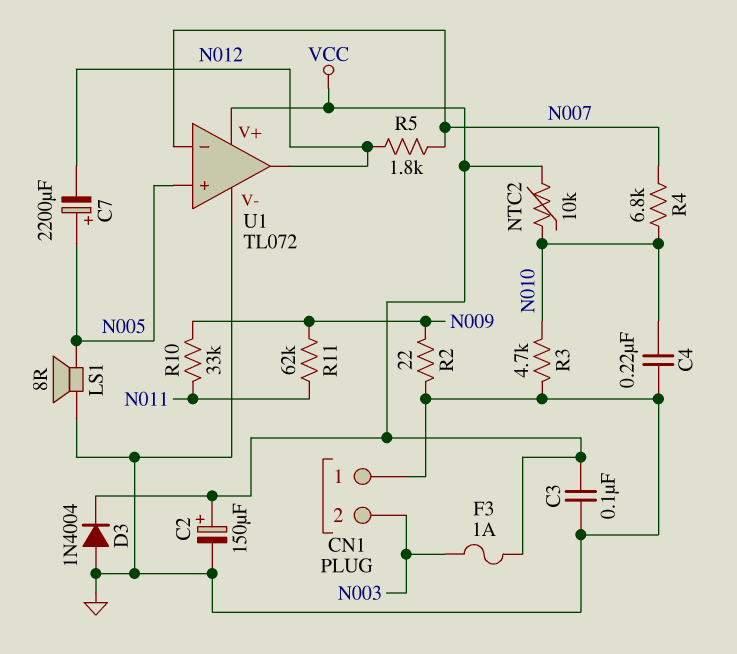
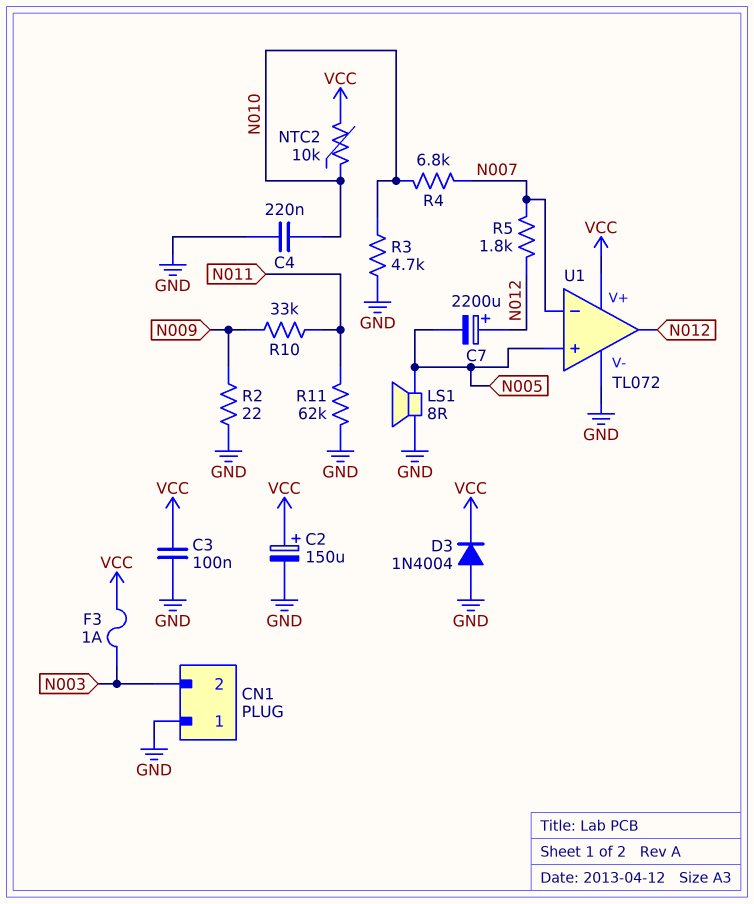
C7: 2200uF (plus N005, minus N012) -> 2200uF (plus N012, minus N005)
R11: 62k (N009, N011) -> 62k (GND, N011)

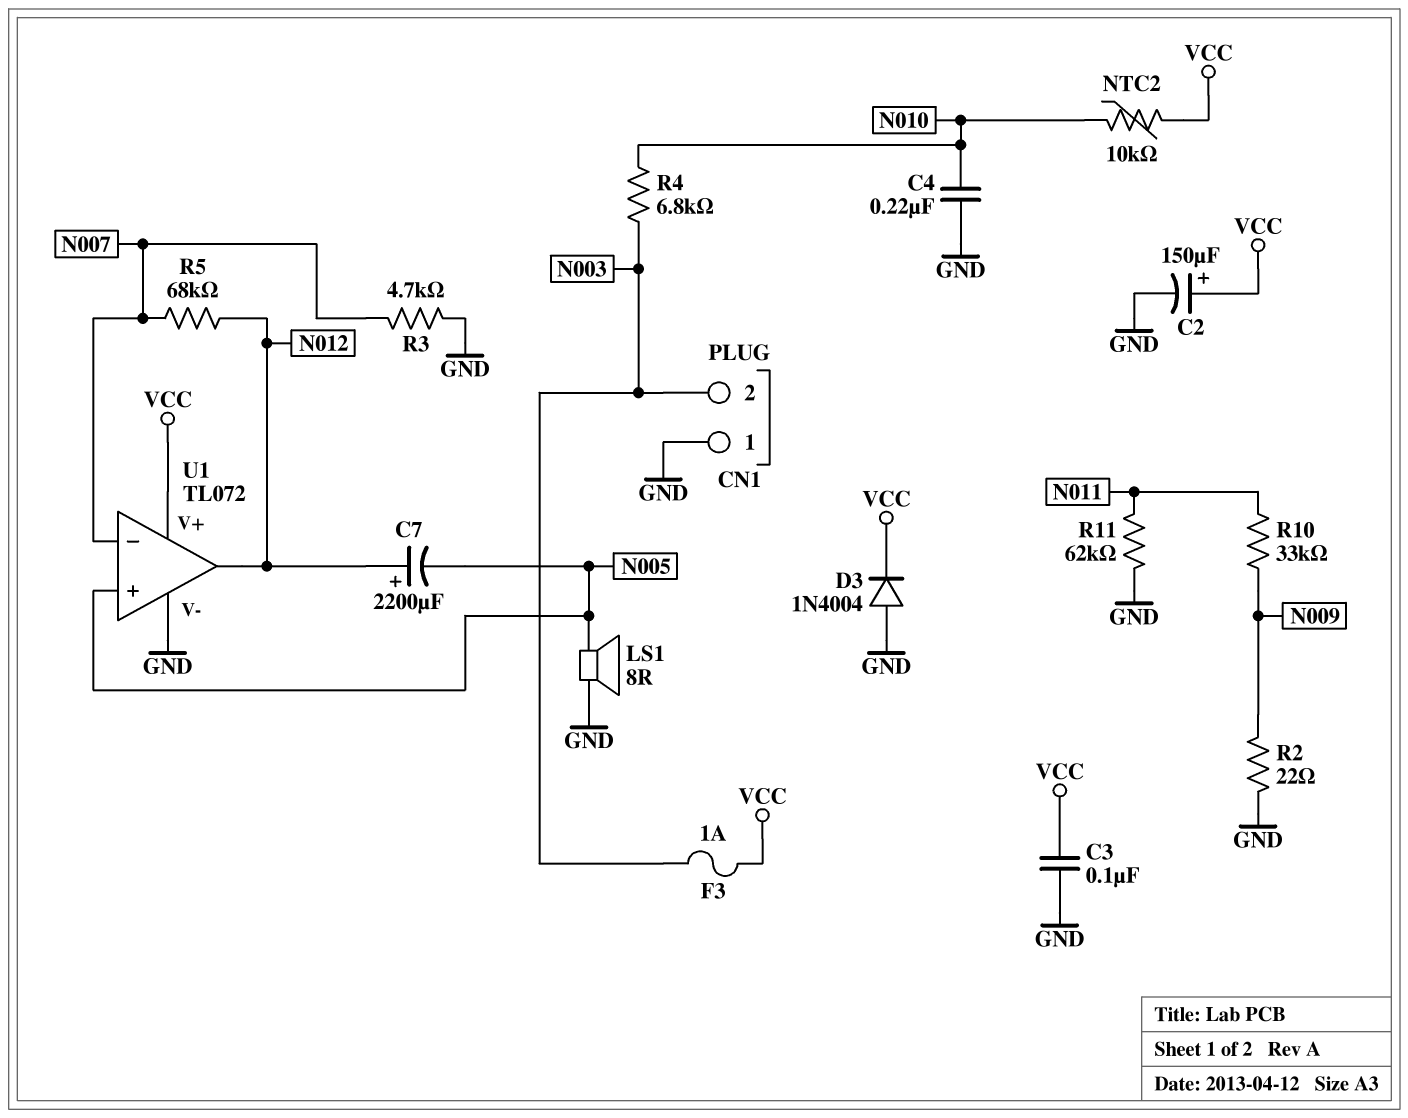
R3: 4.7k (GND, N010) -> 4.7k (GND, N007)
R4: 6.8k (N007, N010) -> 6.8k (N003, N010)
R5: 1.8k (N007, N012) -> 68k (N007, N012)

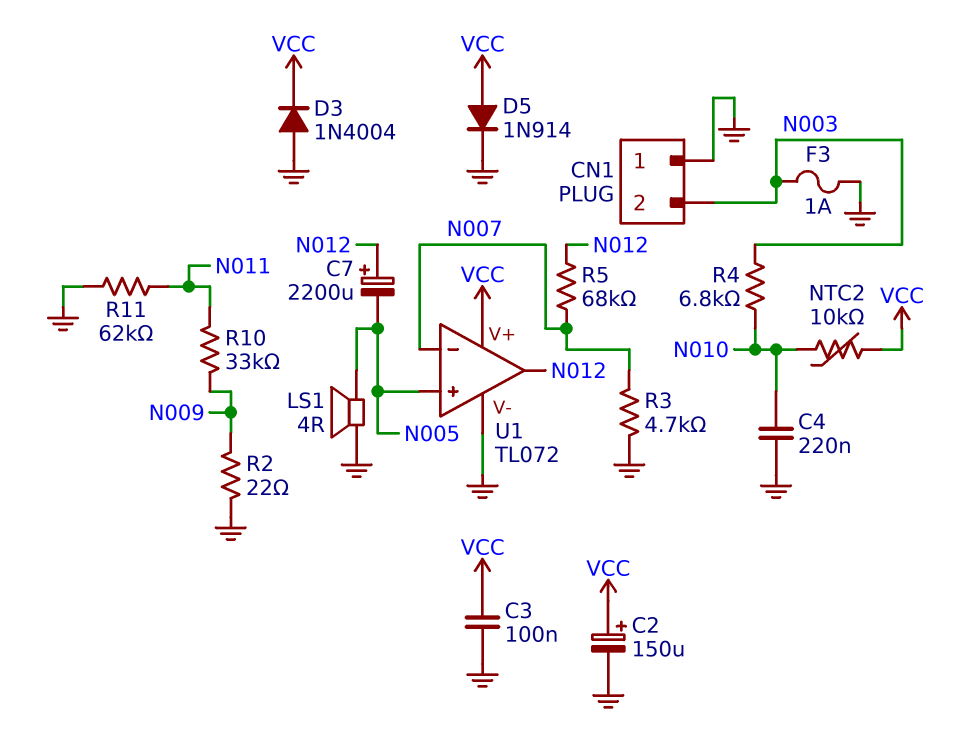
D5: none -> diode 1N914 (A VCC, K GND)
F3: 1A (N003, VCC) -> 1A (GND, N003)
LS1: speaker 8R (GND, N005) -> speaker 4R (GND, N005)

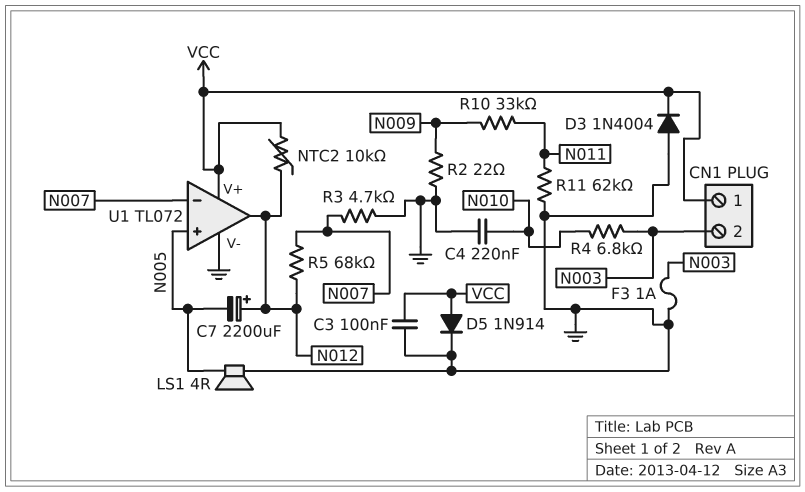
C2: 150uF (plus VCC, minus GND) -> none
CN1 pin 1: GND -> VCC
NTC2: 10k (N010, VCC) -> 10k (N012, VCC)

